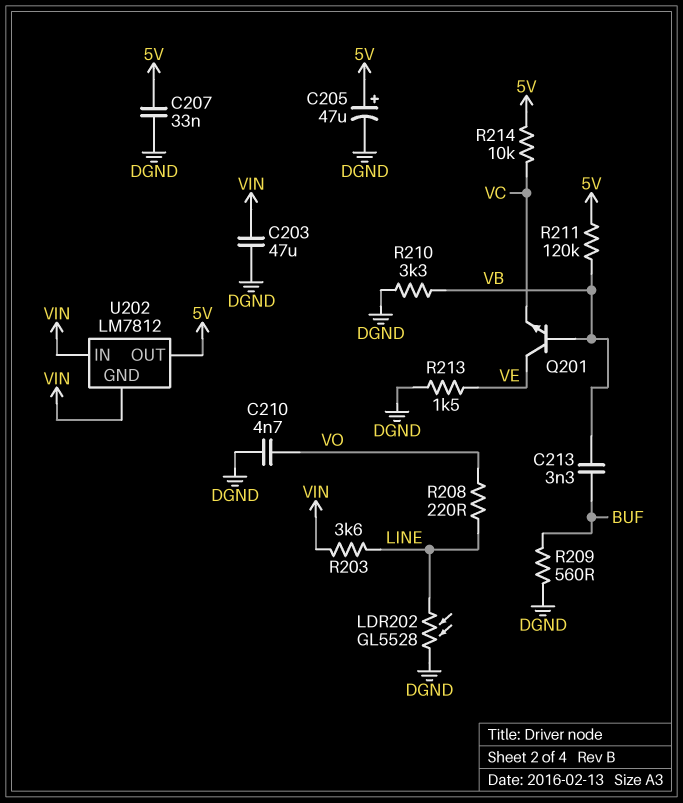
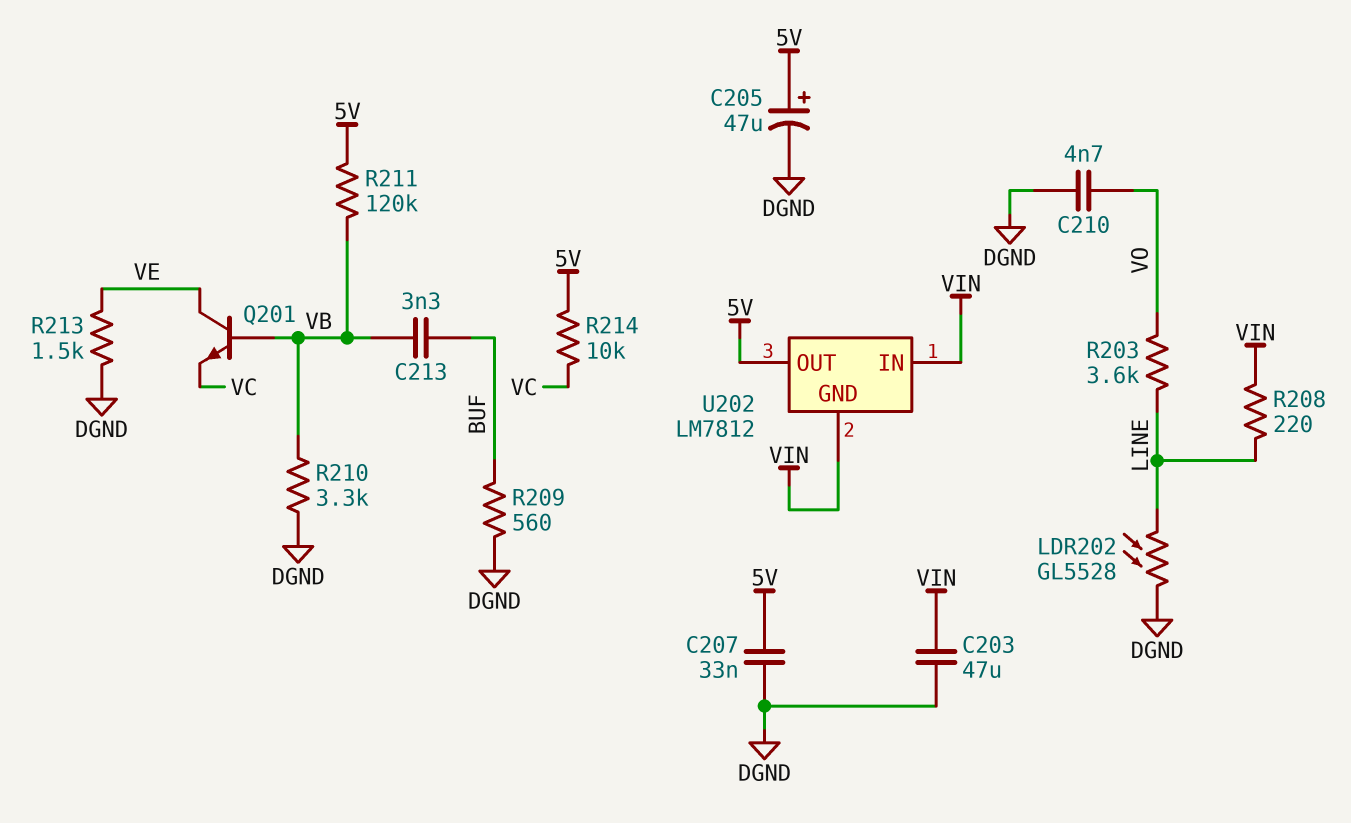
R203: 3.6k (LINE, VIN) -> 3.6k (LINE, VO)
R208: 220 (LINE, VO) -> 220 (LINE, VIN)

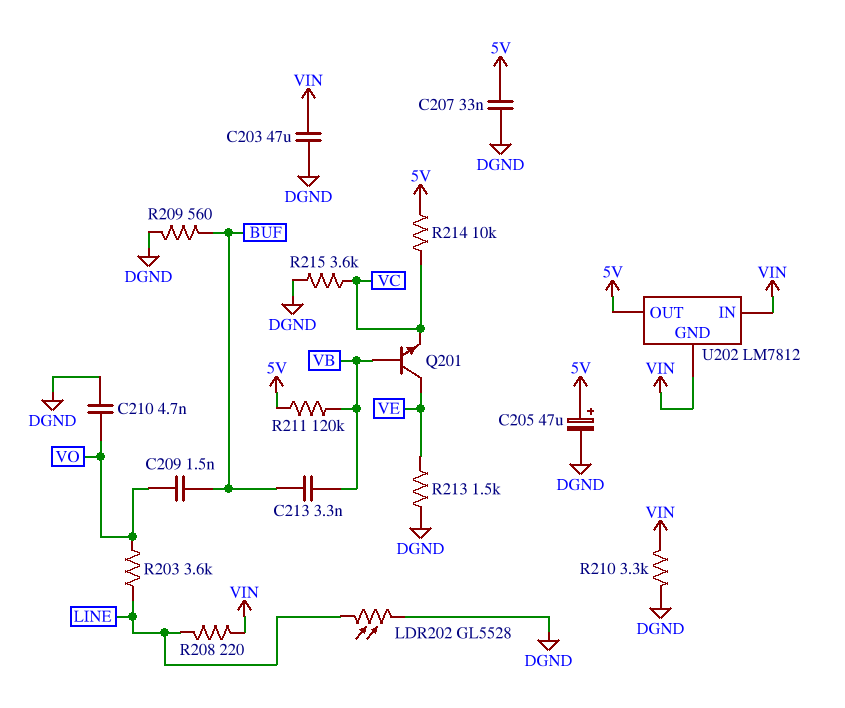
C209: none -> 1.5nF (BUF, VO)
R210: 3.3k (DGND, VB) -> 3.3k (DGND, VIN)
R215: none -> 3.6k (DGND, VC)

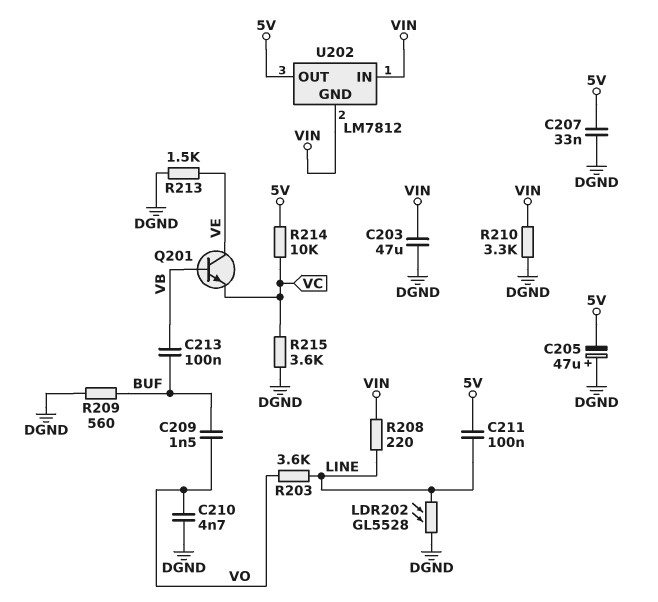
C205: 47uF (plus 5V, minus DGND) -> 47uF (plus DGND, minus 5V)
C211: none -> 100nF (5V, LINE)
C213: 3.3nF (BUF, VB) -> 100nF (BUF, VB)
R211: 120k (5V, VB) -> none

